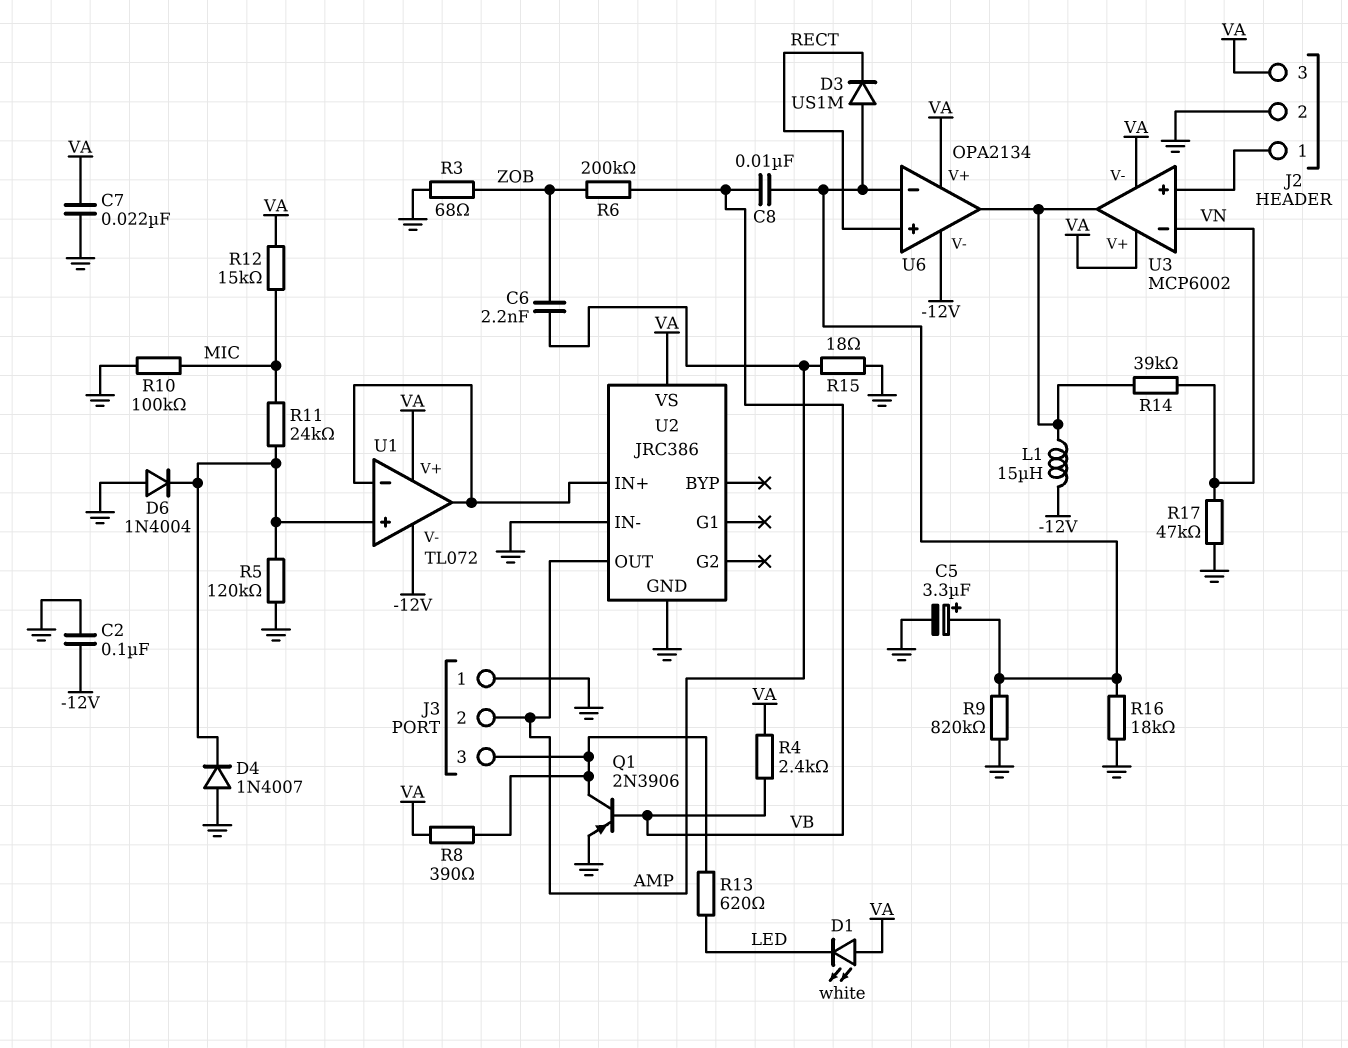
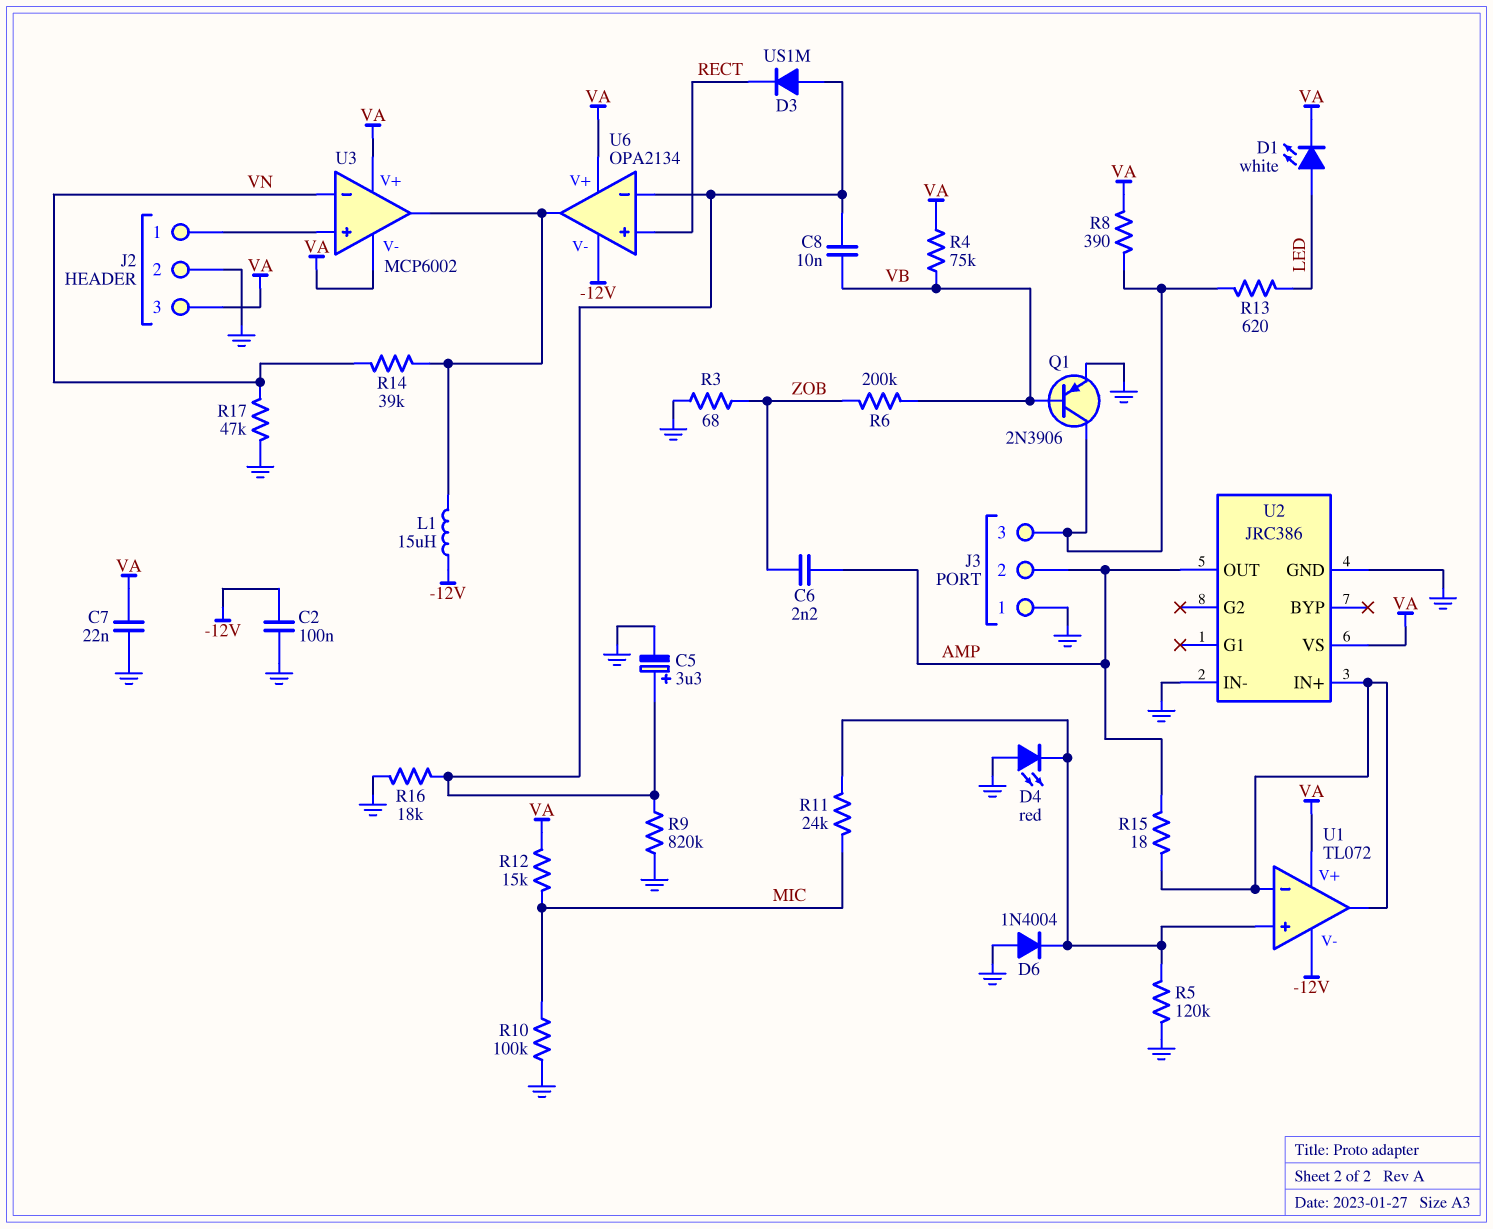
D1: LED white (A VA, K LED) -> LED white (A LED, K VA)
D4: diode 1N4007 (A GND, K U1/in+) -> LED red (A GND, K U1/in+)
R4: 2.4k (VA, VB) -> 75k (VA, VB)
R15: 18 (AMP, GND) -> 18 (AMP, U1/in-)

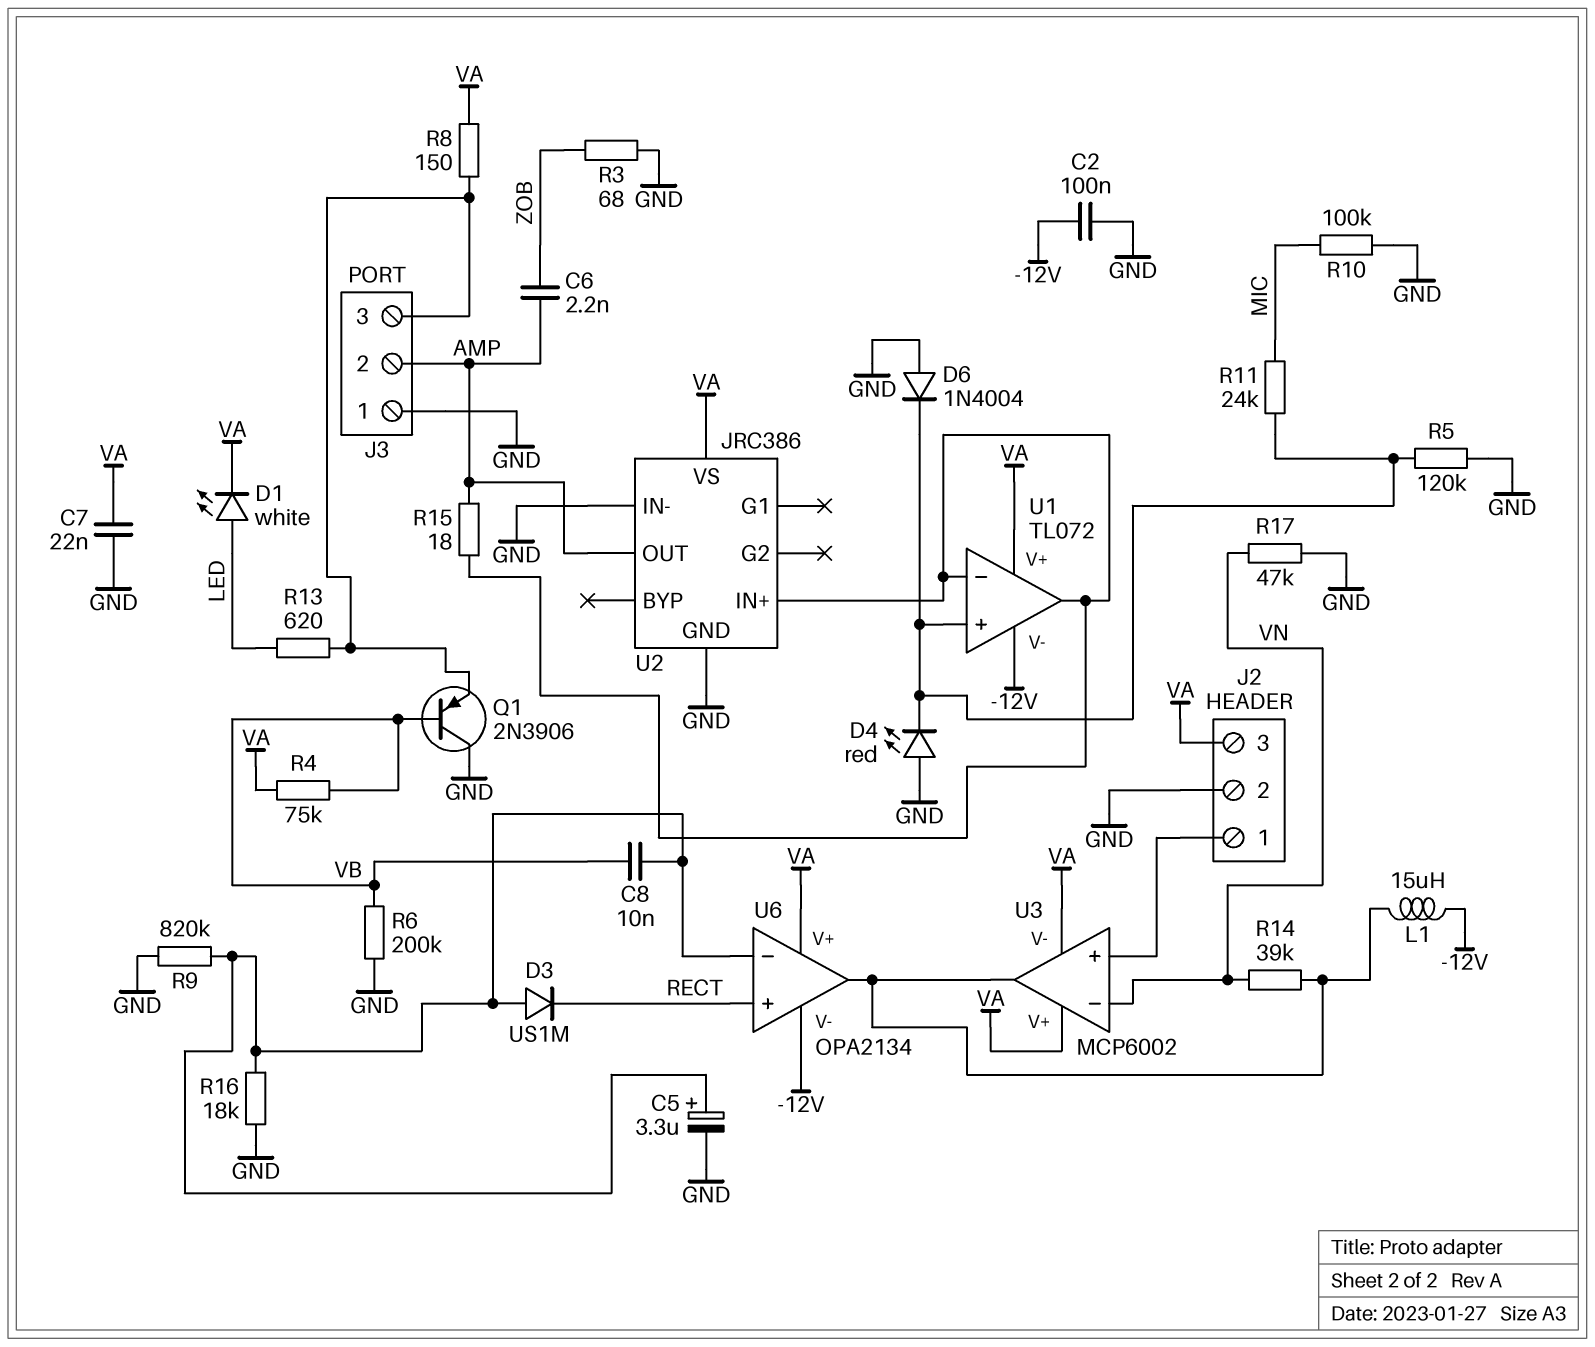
Q1: PNP 2N3906 (B VB, C J3/3, E GND) -> PNP 2N3906 (B VB, C GND, E J3/3)
R6: 200k (VB, ZOB) -> 200k (GND, VB)
R8: 390 (J3/3, VA) -> 150 (J3/3, VA)
R12: 15k (MIC, VA) -> none

